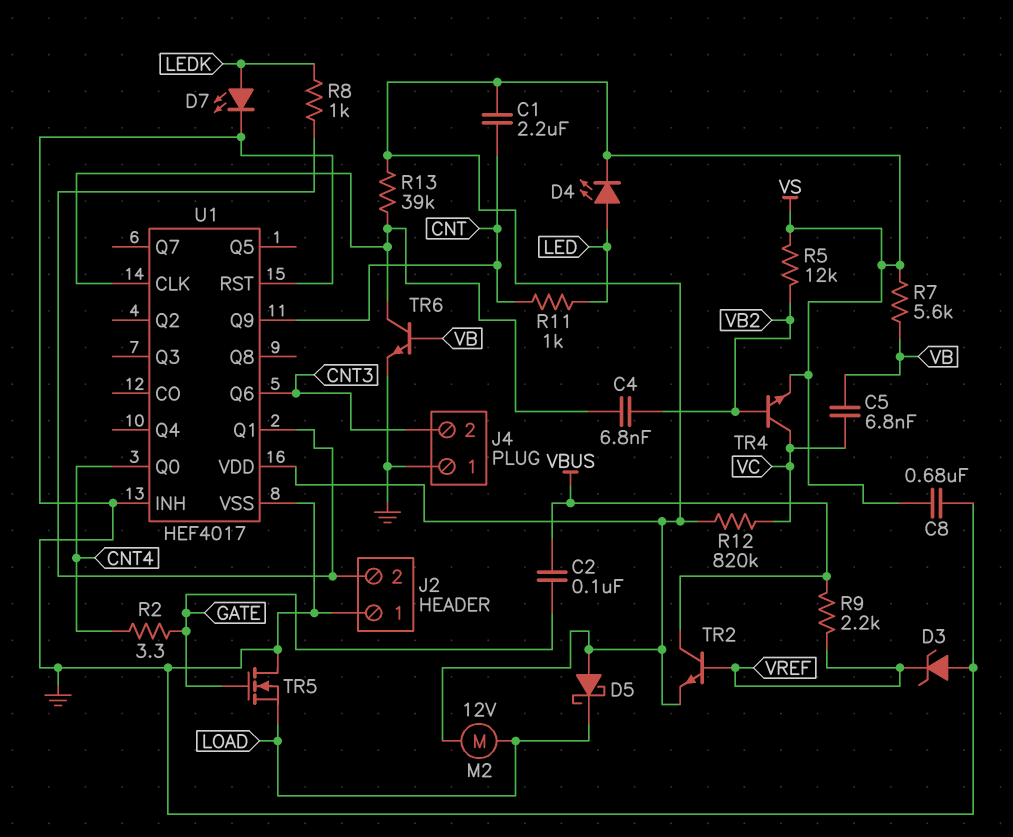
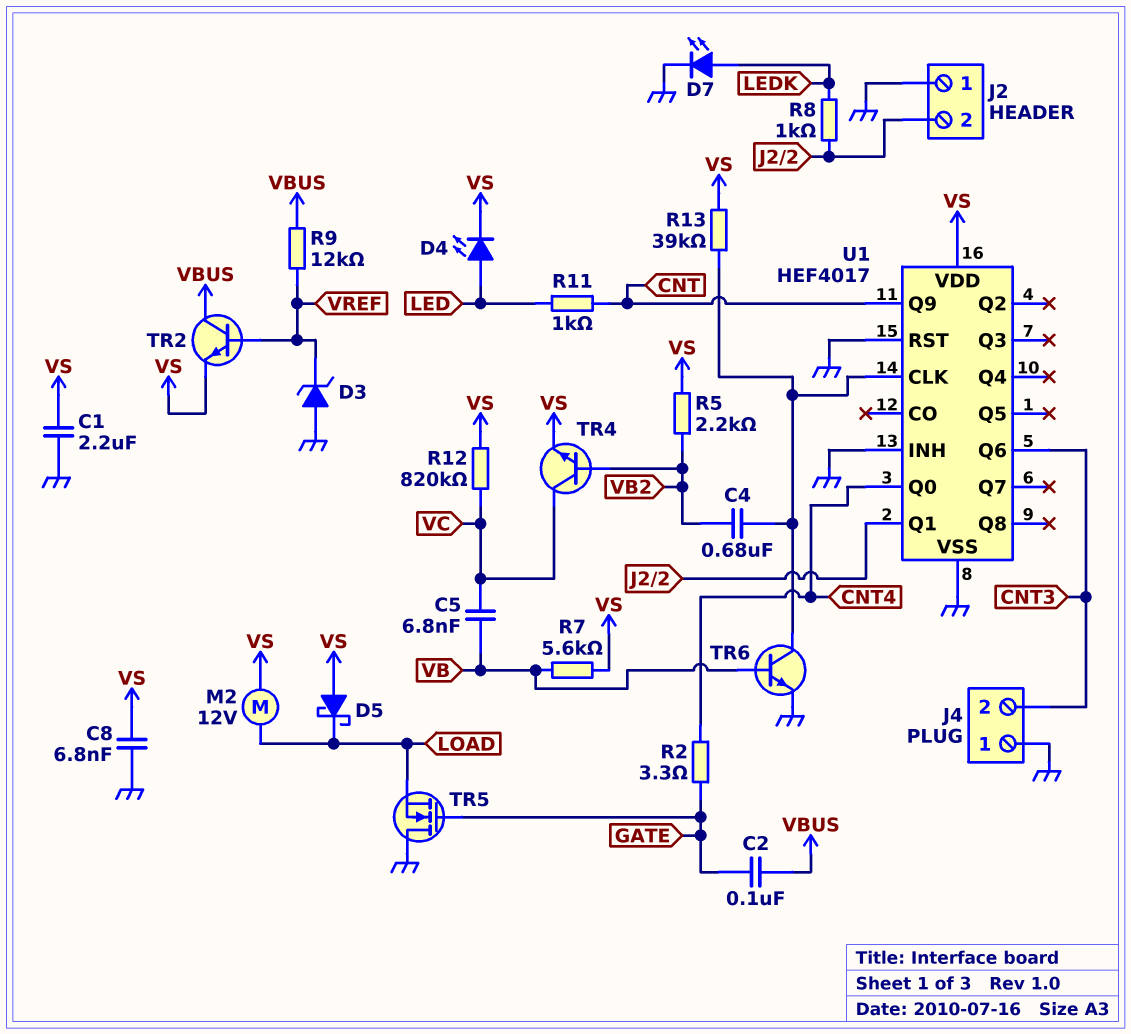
C1: 2.2uF (CNT, VS) -> 2.2uF (GND, VS)
C4: 6.8nF (U1/CLK, VB2) -> 680nF (U1/CLK, VB2)
C8: 680nF (GND, VS) -> 6.8nF (GND, VS)
R5: 12k (VB2, VS) -> 2.2k (VB2, VS)
R9: 2.2k (VBUS, VREF) -> 12k (VBUS, VREF)

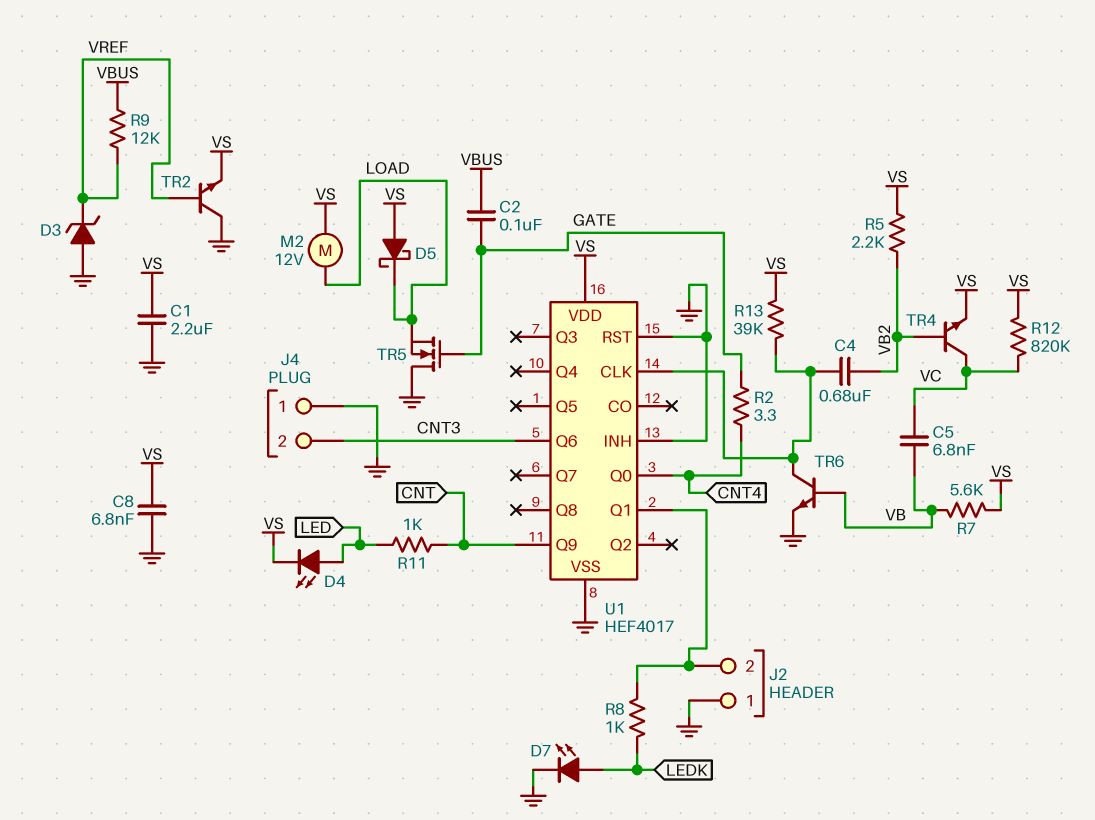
TR2: NPN (B VREF, C VBUS, E VS) -> NPN (B VREF, C GND, E VS)

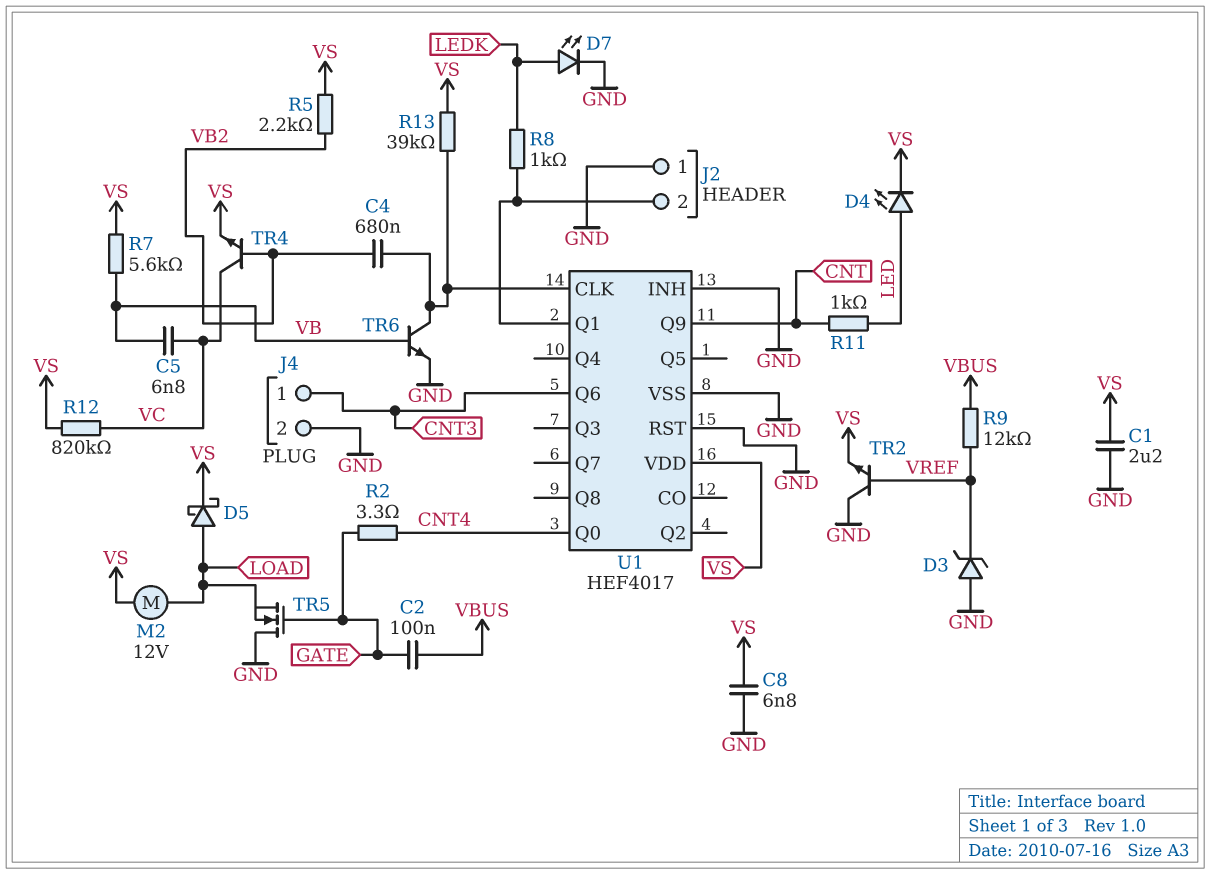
D5: schottky (A VS, K LOAD) -> schottky (A LOAD, K VS)
J4 pin 1: GND -> CNT3
J4 pin 2: CNT3 -> GND

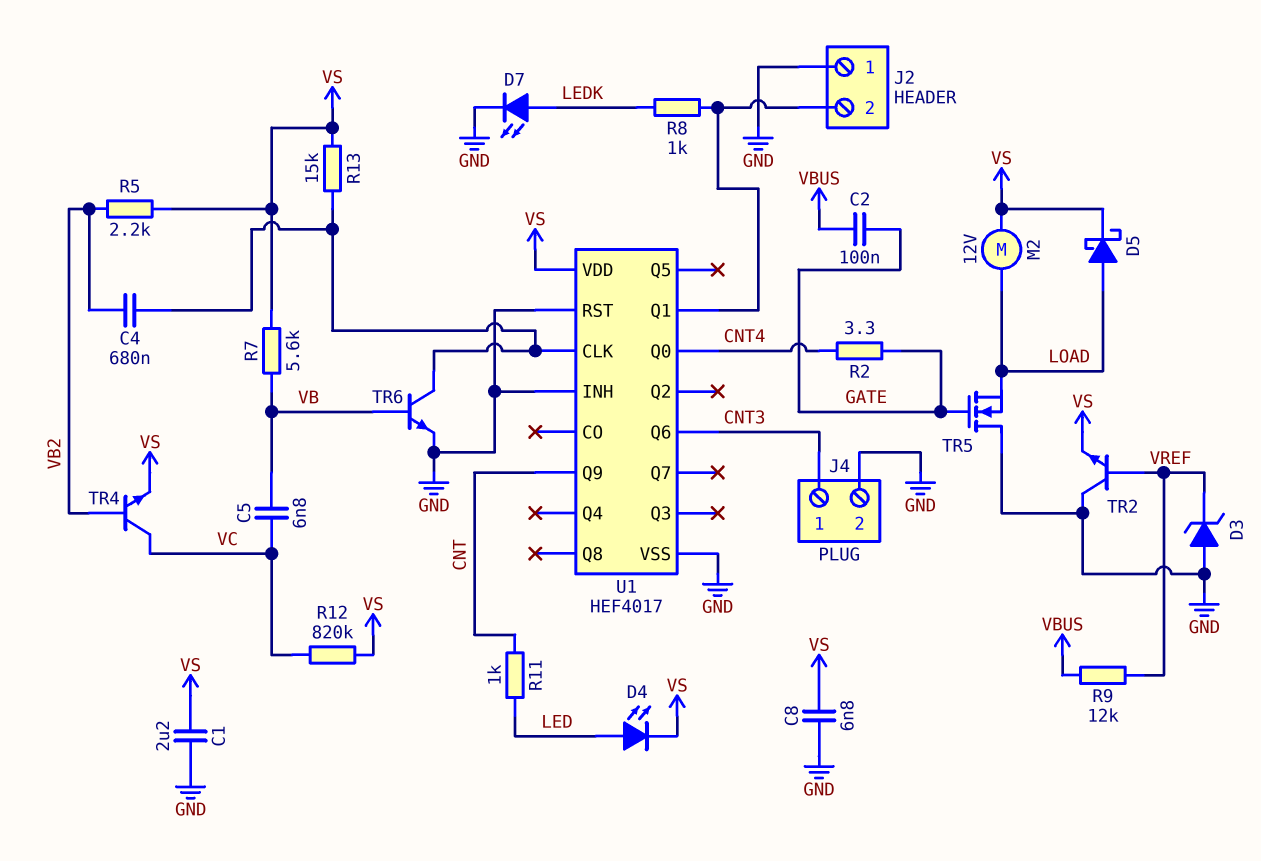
R13: 39k (U1/CLK, VS) -> 15k (U1/CLK, VS)

